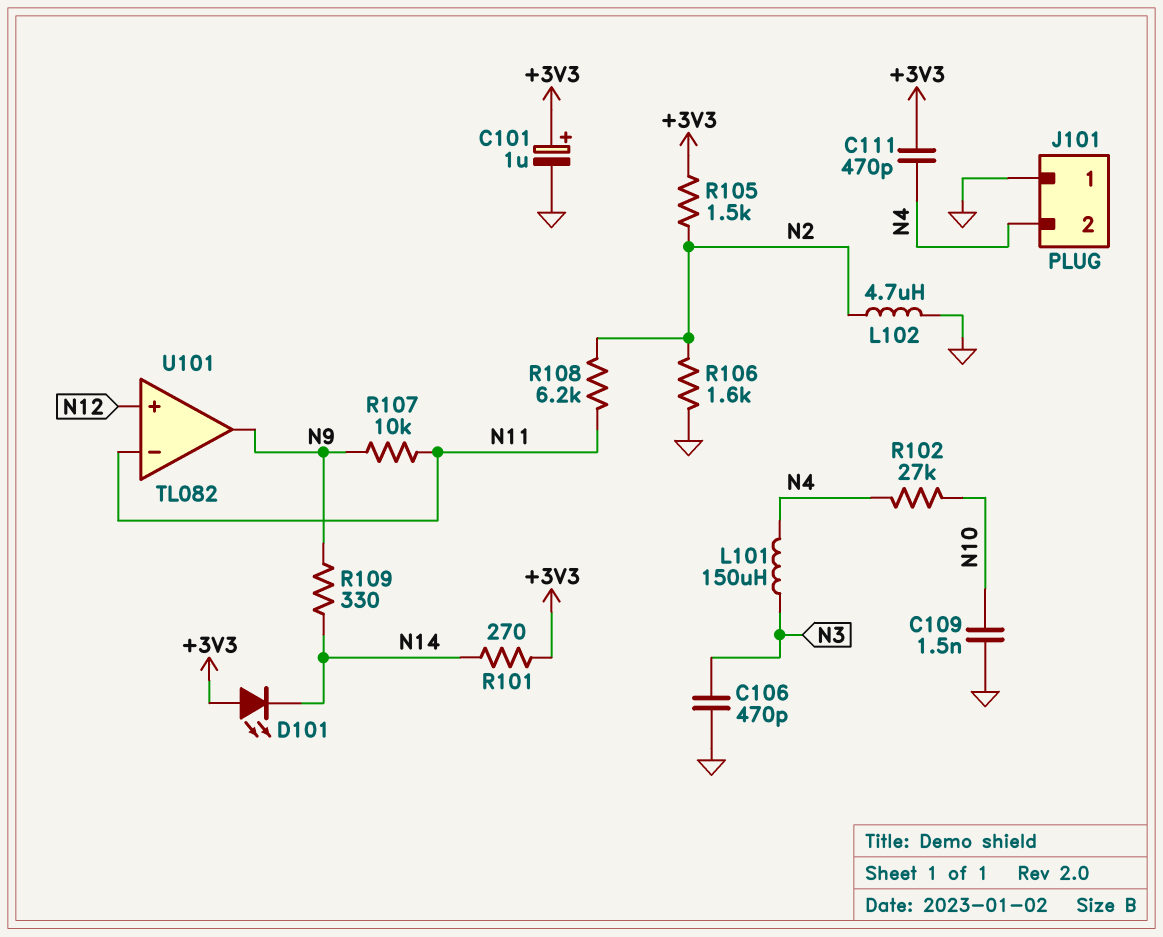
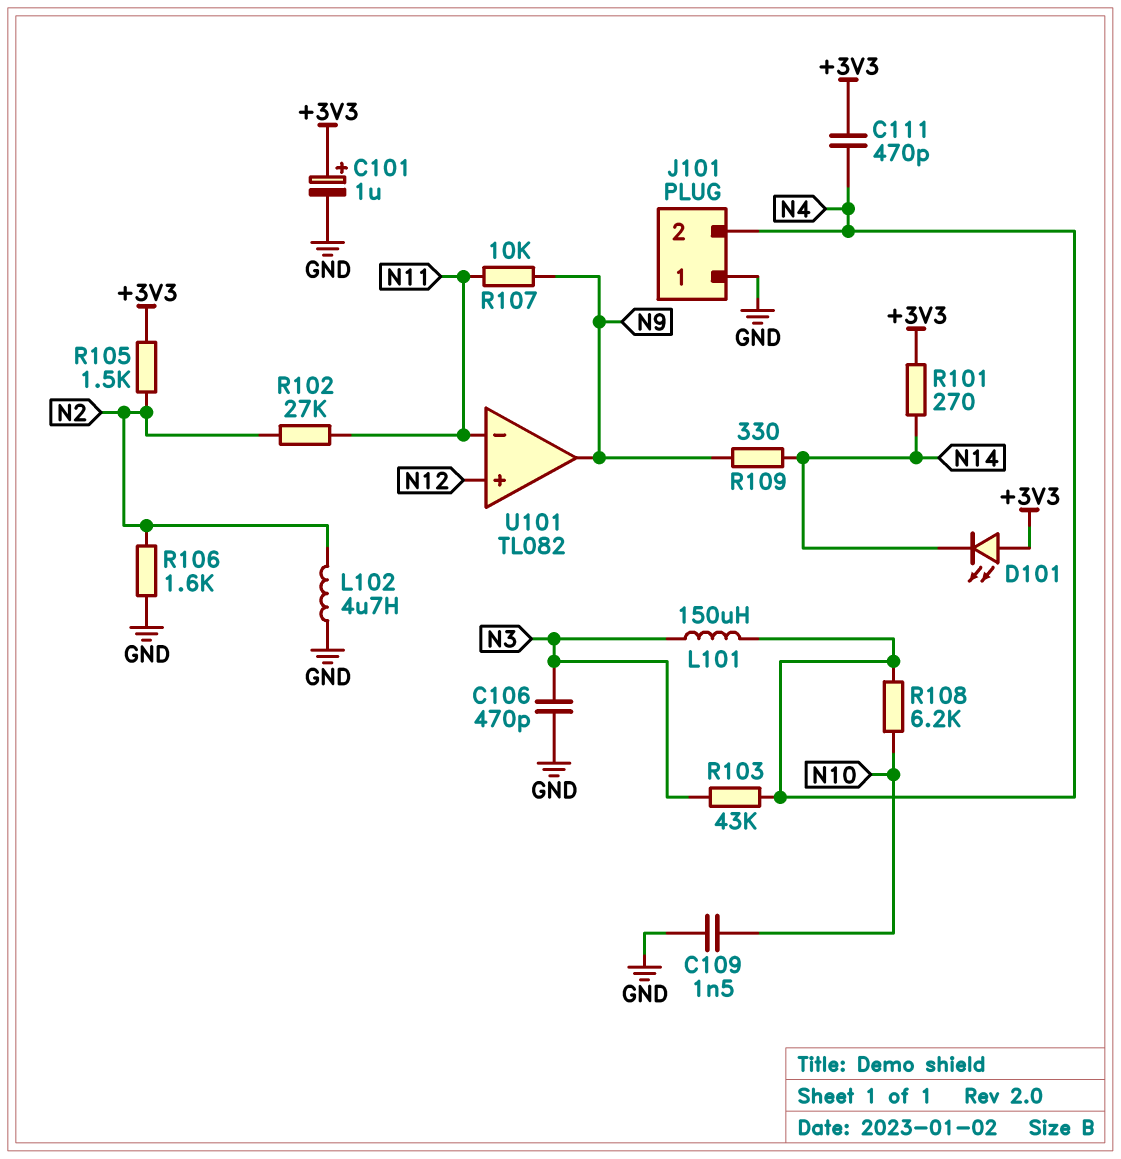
R102: 27k (N4, N10) -> 27k (N2, N11)
R103: none -> 43k (N3, N4)
R108: 6.2k (N2, N11) -> 6.2k (N4, N10)

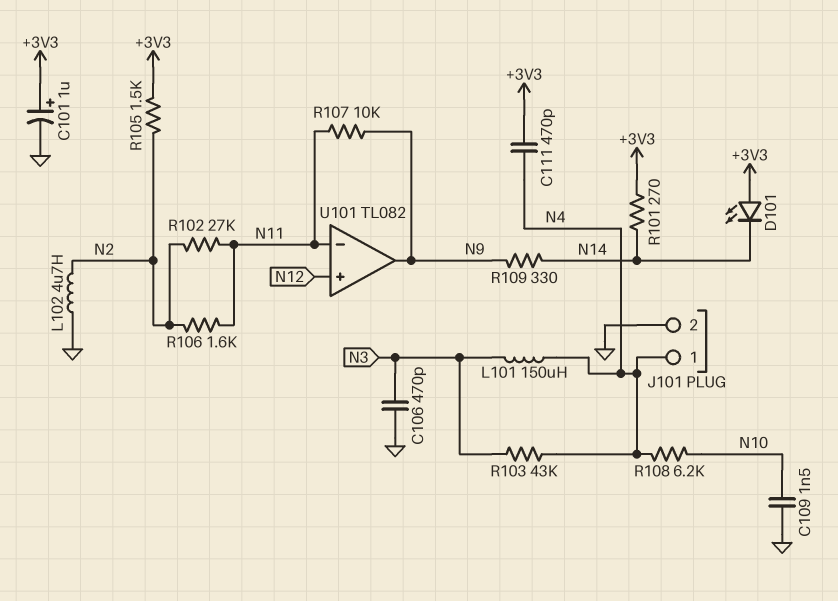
J101 pin 1: GND -> N4
J101 pin 2: N4 -> GND
R106: 1.6k (GND, N2) -> 1.6k (N2, N11)

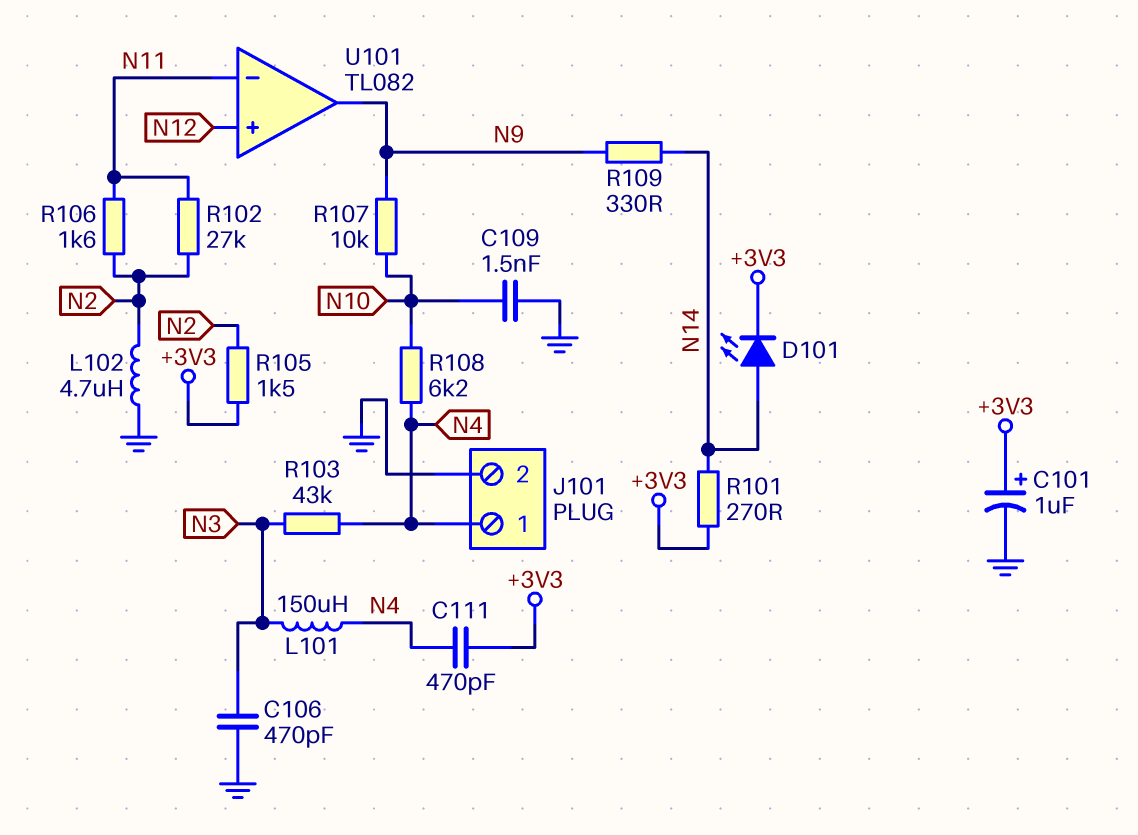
D101: LED (A +3V3, K N14) -> LED (A N14, K +3V3)
R107: 10k (N9, N11) -> 10k (N9, N10)

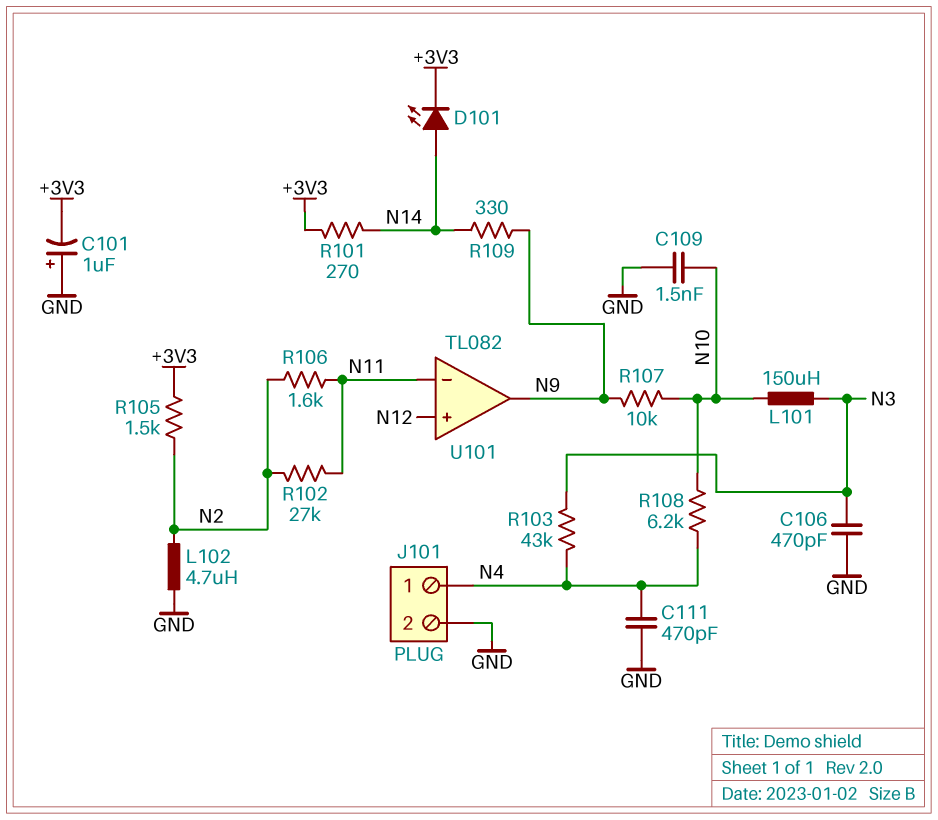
C101: 1uF (plus +3V3, minus GND) -> 1uF (plus GND, minus +3V3)
C111: 470pF (+3V3, N4) -> 470pF (GND, N4)
L101: 150uH (N3, N4) -> 150uH (N3, N10)

